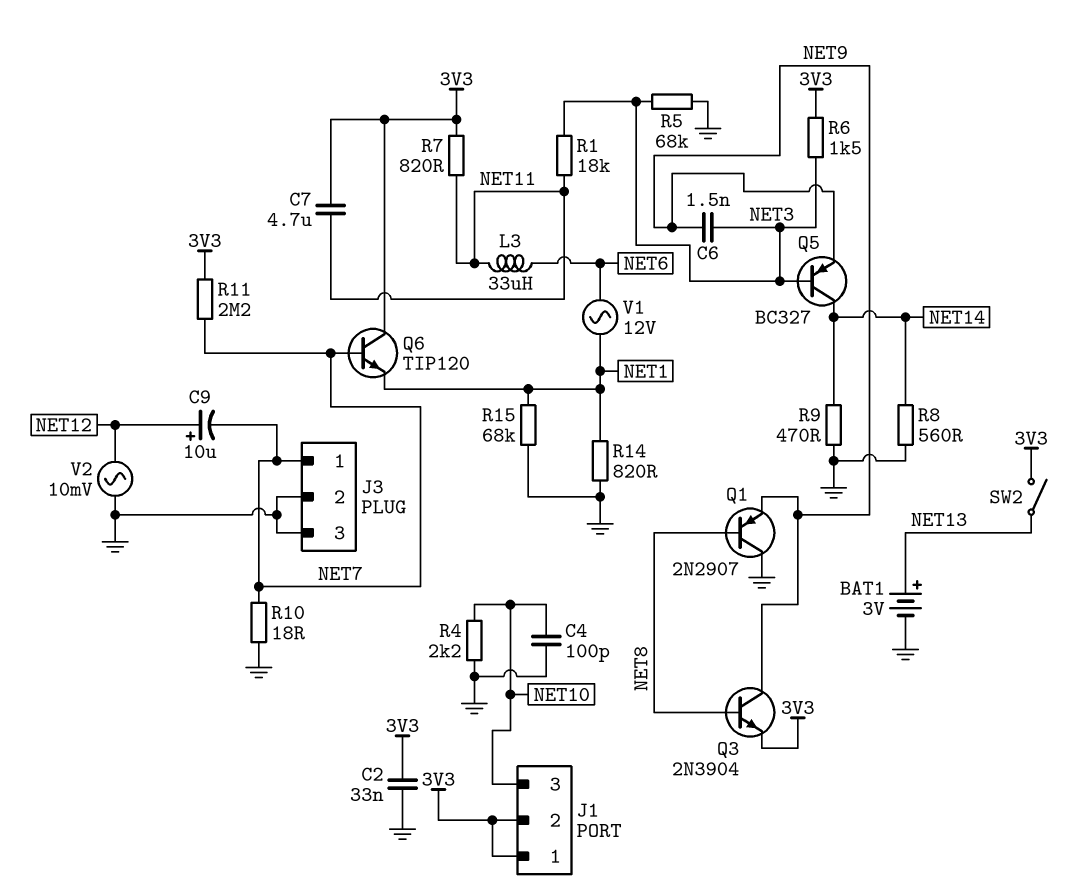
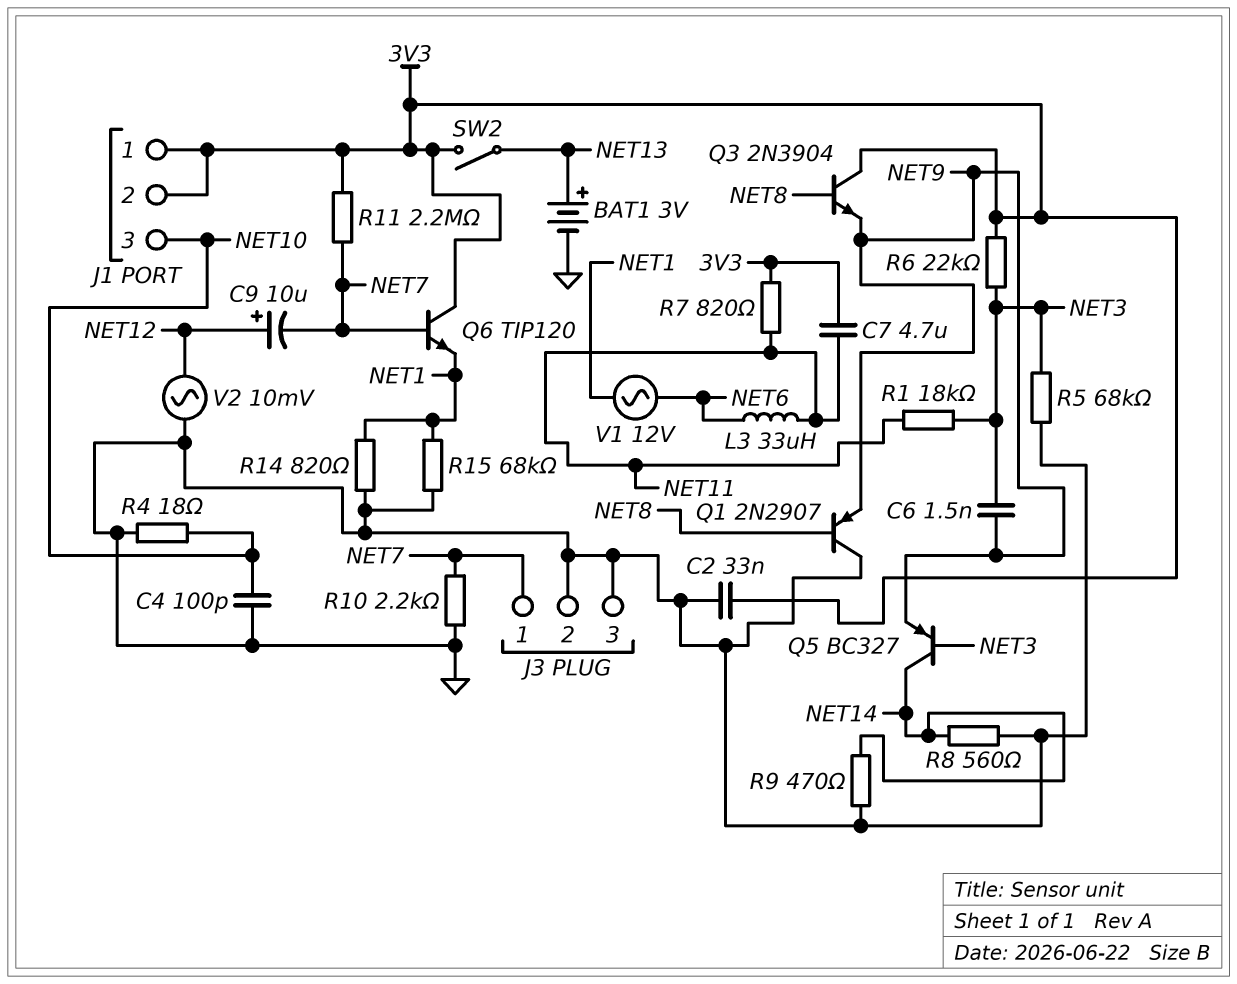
Q3: NPN 2N3904 (B NET8, C NET9, E 3V3) -> NPN 2N3904 (B NET8, C 3V3, E NET9)
R4: 2.2k (GND, NET10) -> 18 (GND, NET10)
R6: 1.5k (3V3, NET3) -> 22k (3V3, NET3)
R10: 18 (GND, NET7) -> 2.2k (GND, NET7)

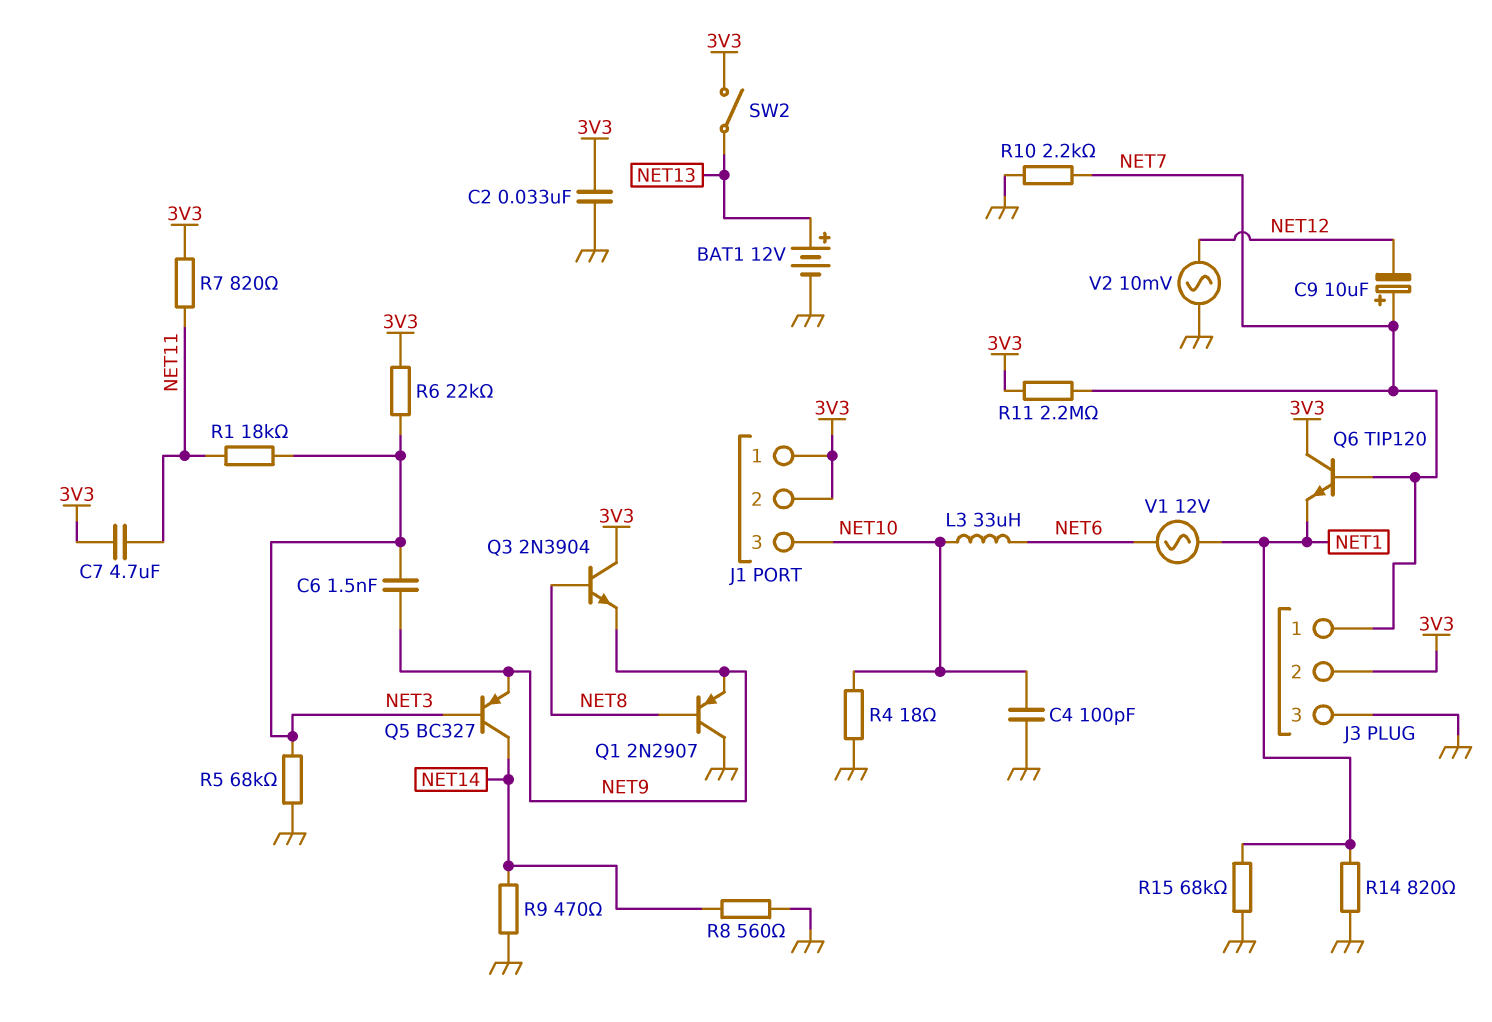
BAT1: 3V (plus NET13, minus GND) -> 12V (plus NET13, minus GND)
C9: 10uF (plus NET12, minus NET7) -> 10uF (plus NET7, minus NET12)
J3 pin 2: GND -> 3V3
L3: 33uH (NET6, NET11) -> 33uH (NET6, NET10)

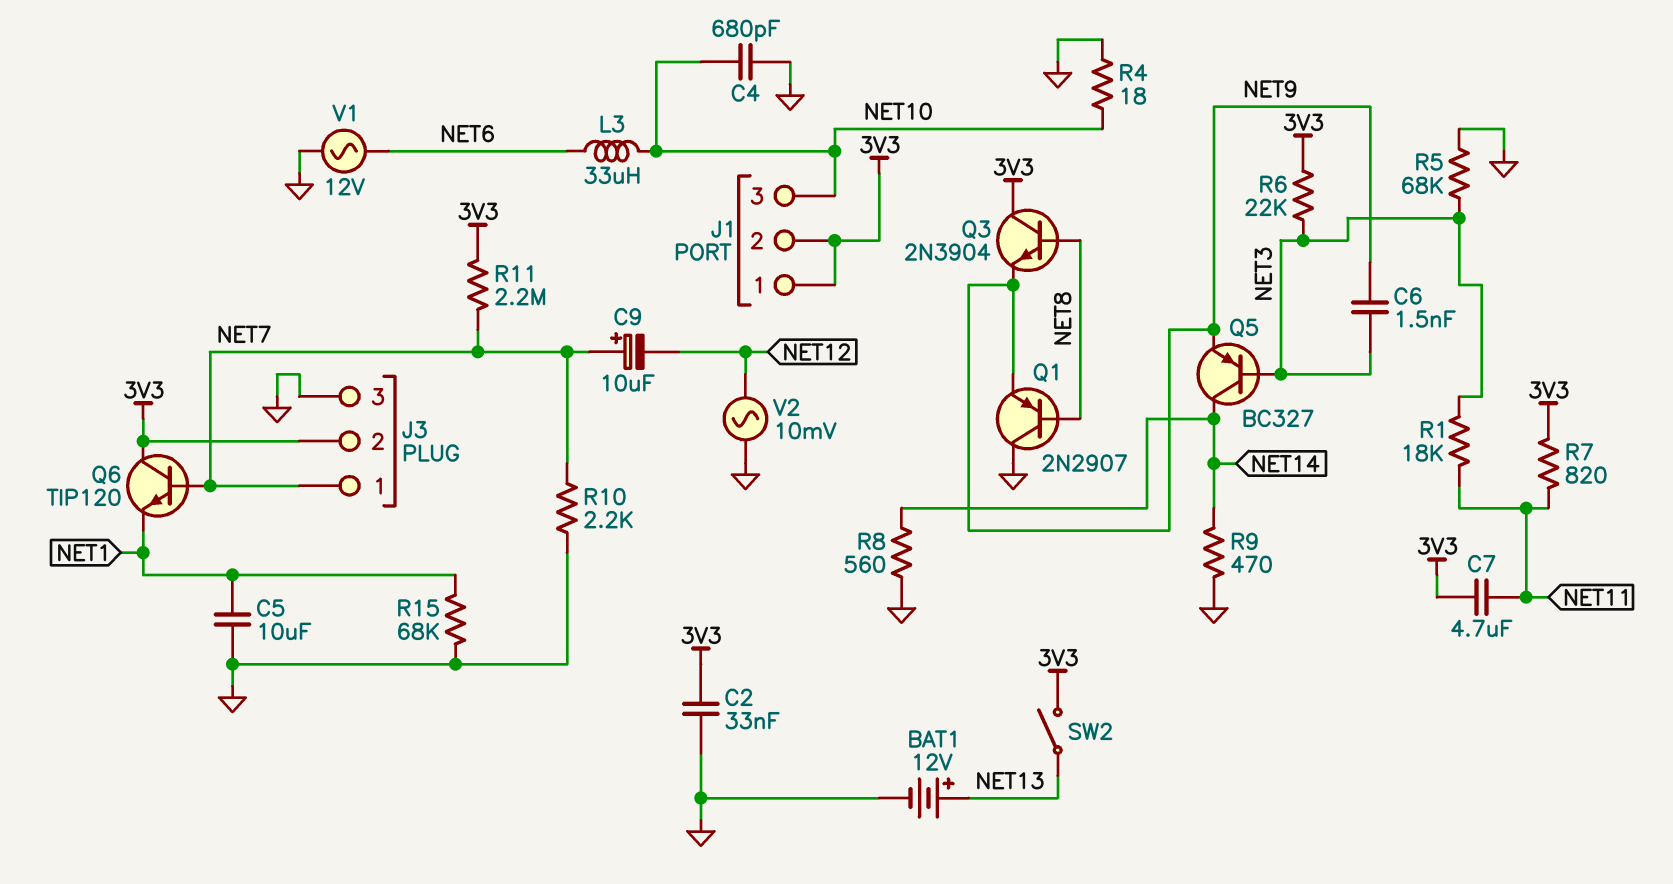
C4: 100pF (GND, NET10) -> 680pF (GND, NET10)
C5: none -> 10uF (GND, NET1)
R14: 820 (GND, NET1) -> none
V1: AC 12V (NET1, NET6) -> AC 12V (GND, NET6)

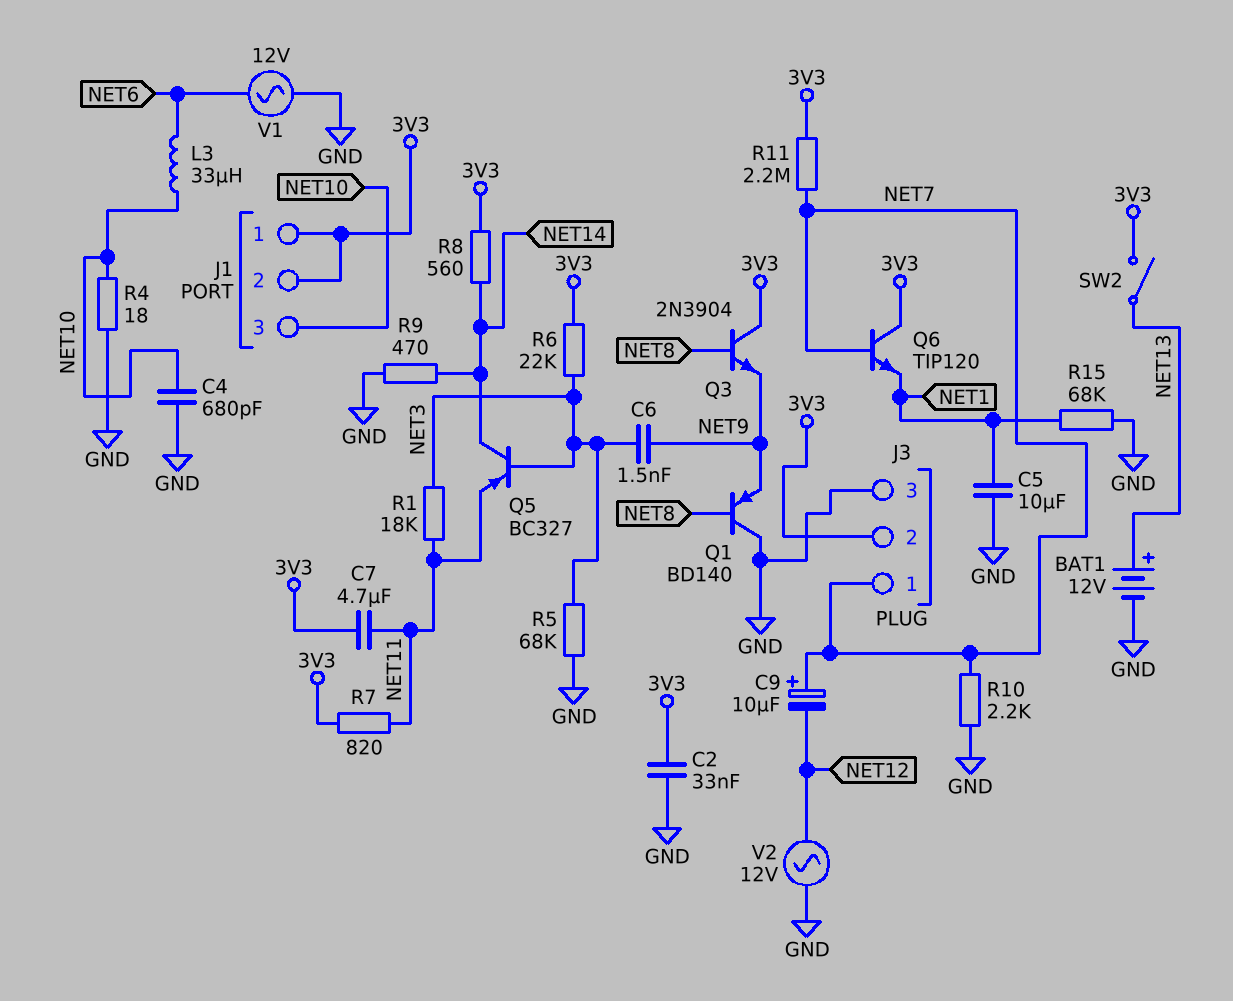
Q1: PNP 2N2907 (B NET8, C GND, E NET9) -> PNP BD140 (B NET8, C GND, E NET9)
Q5: PNP BC327 (B NET3, C NET14, E NET9) -> PNP BC327 (B NET3, C NET14, E NET11)
R8: 560 (GND, NET14) -> 560 (3V3, NET14)
V2: AC 10mV (GND, NET12) -> AC 12V (GND, NET12)

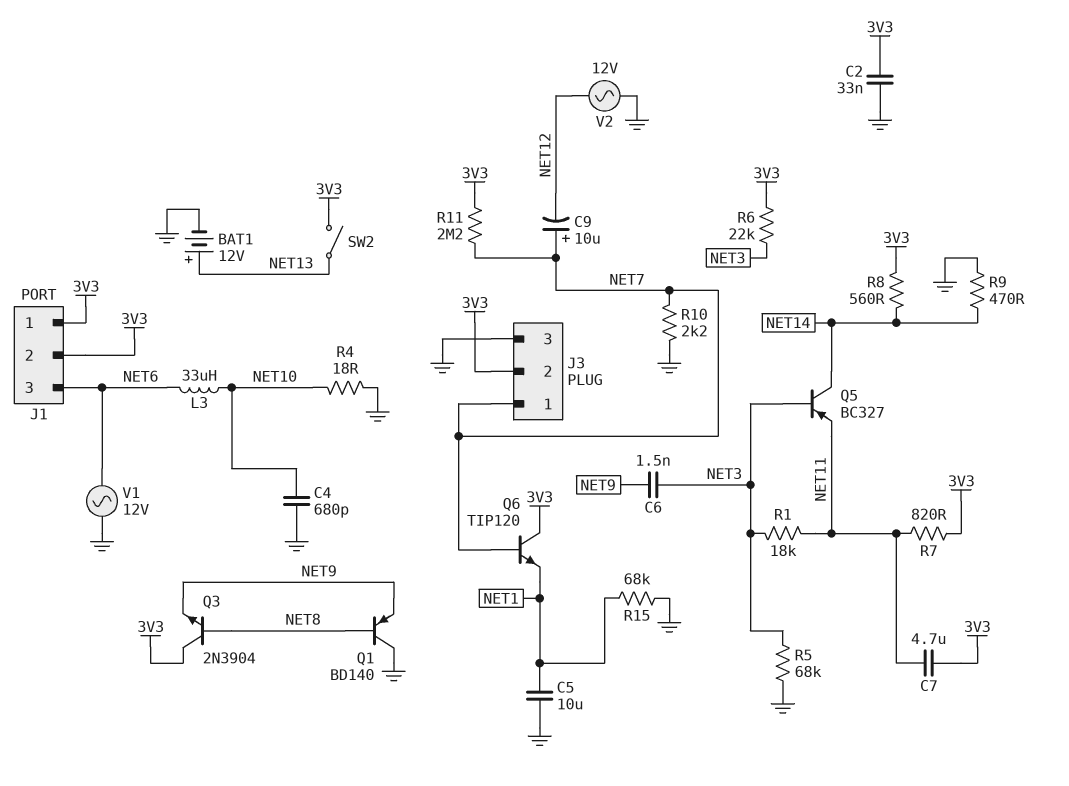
J1 pin 3: NET10 -> NET6

